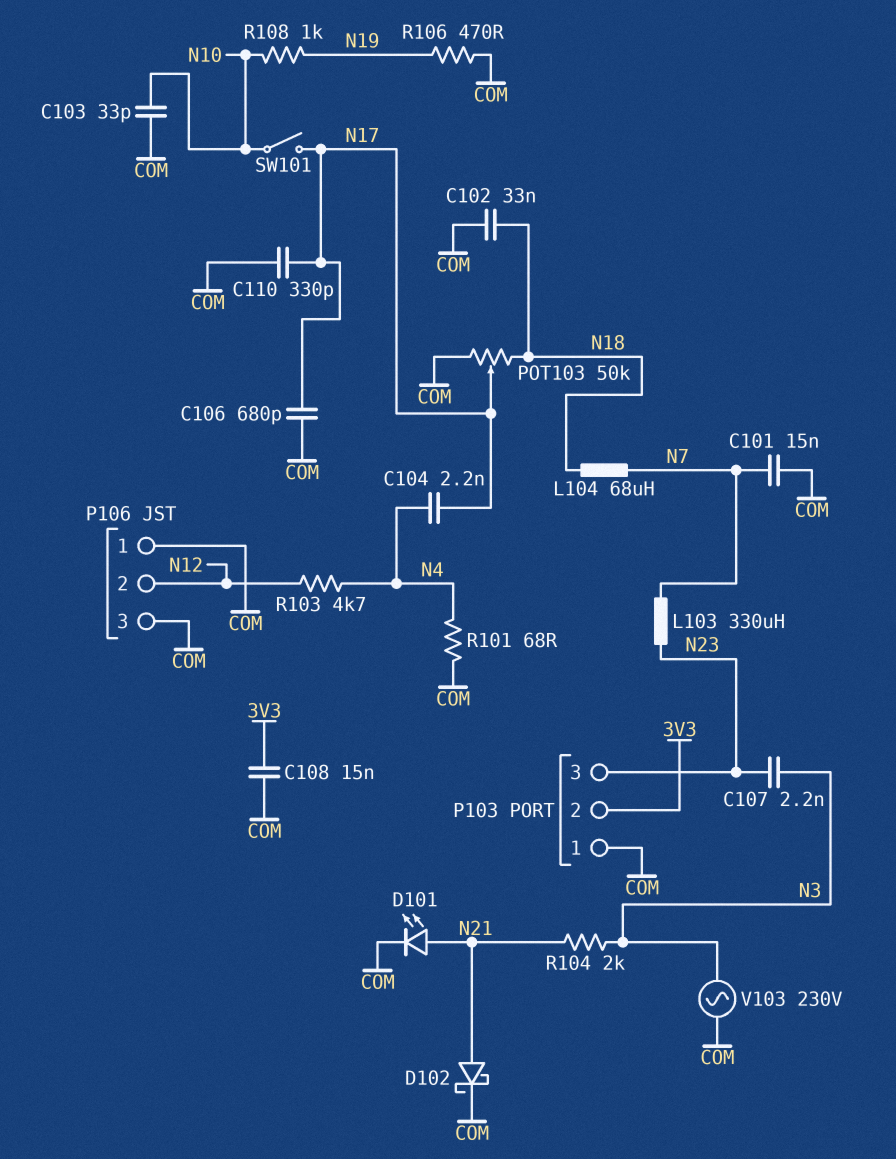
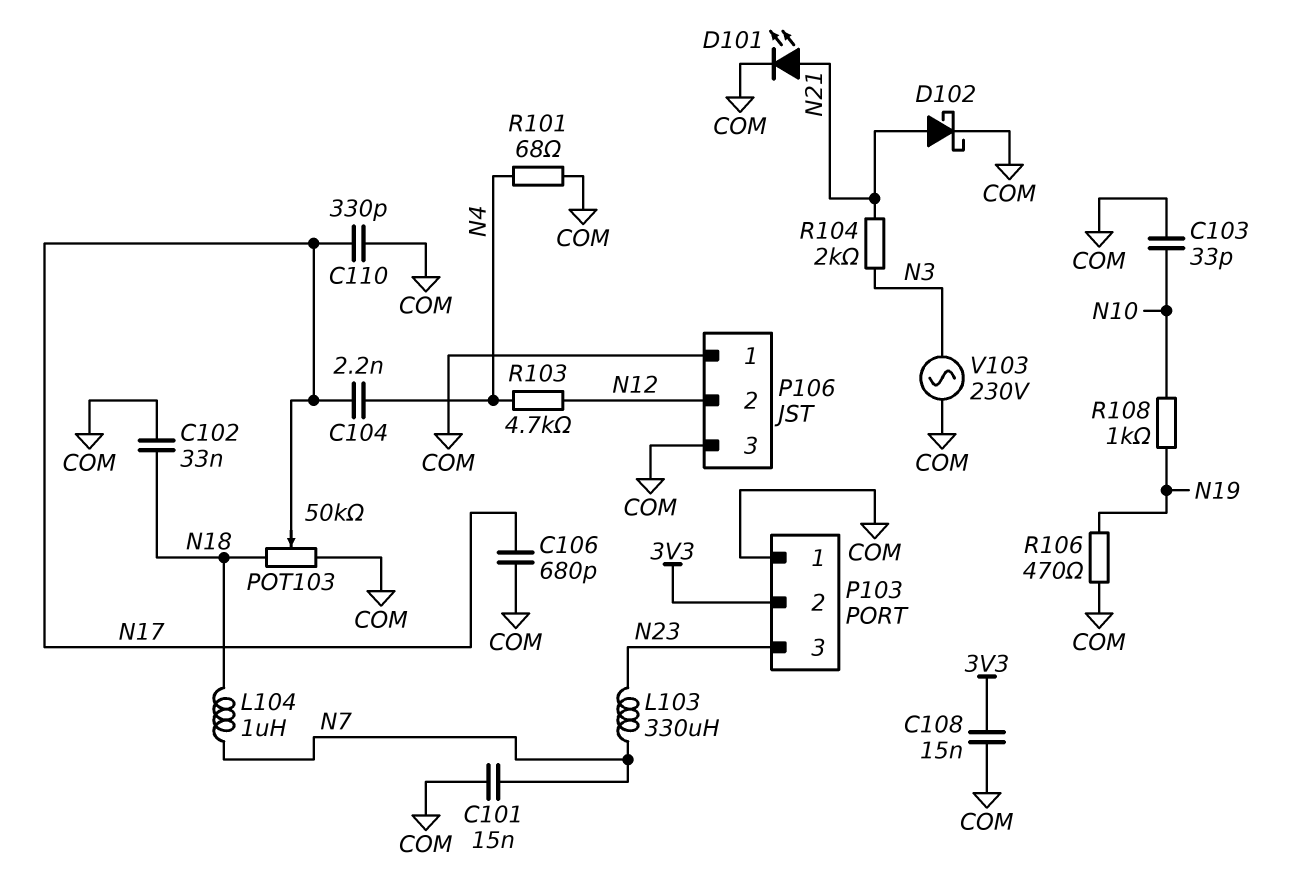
C107: 2.2nF (N3, N23) -> none
L104: 68uH (N7, N18) -> 1uH (N7, N18)
SW101: switch (N10, N17) -> none

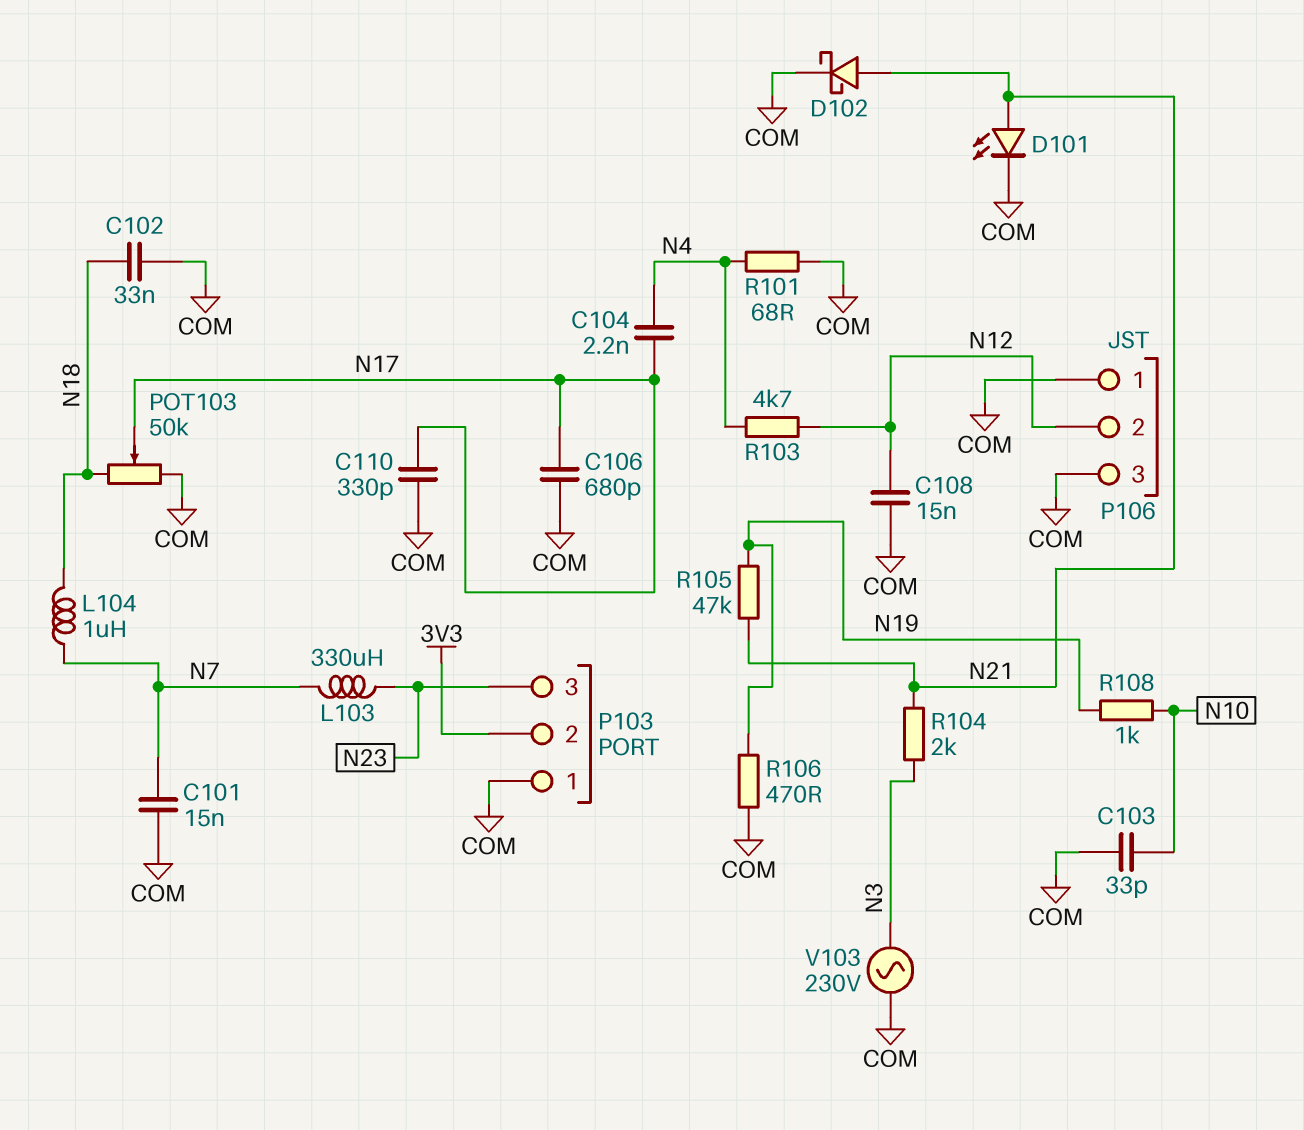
C108: 15nF (3V3, COM) -> 15nF (COM, N12)
R105: none -> 47k (N19, N21)

